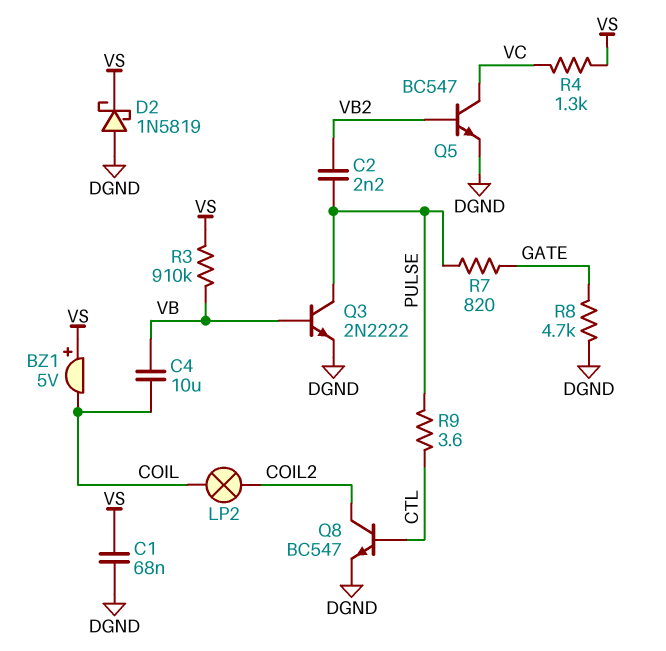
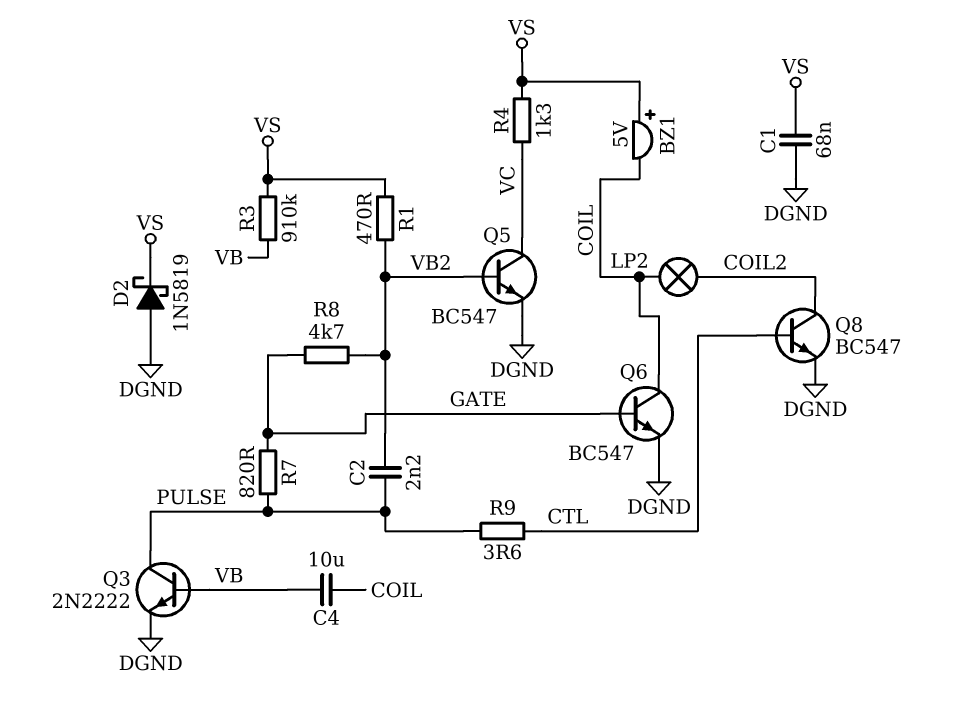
Q6: none -> NPN BC547 (B GATE, C COIL, E DGND)
R1: none -> 470 (VB2, VS)
R8: 4.7k (DGND, GATE) -> 4.7k (GATE, VB2)

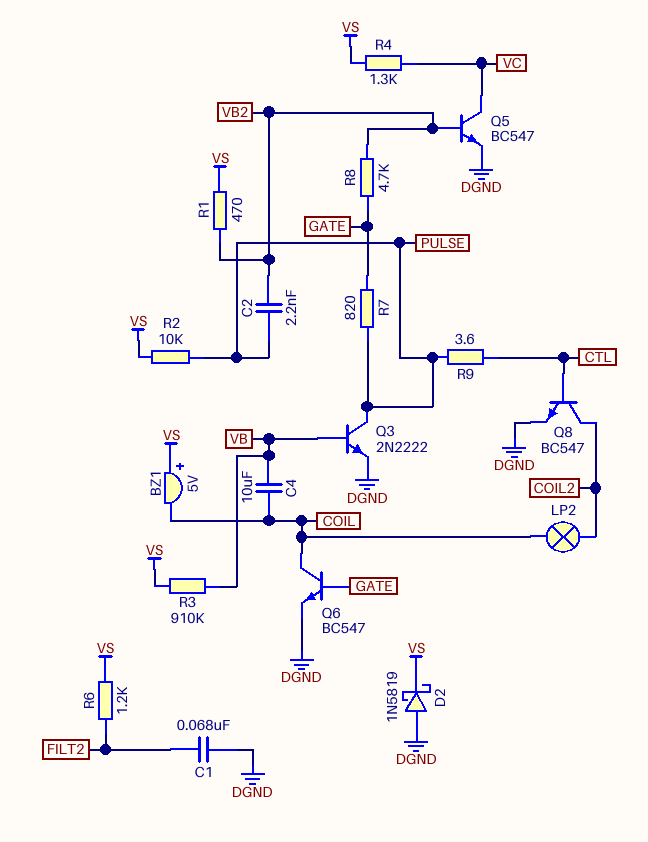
C1: 68nF (DGND, VS) -> 68nF (DGND, FILT2)
R2: none -> 10k (PULSE, VS)
R6: none -> 1.2k (FILT2, VS)

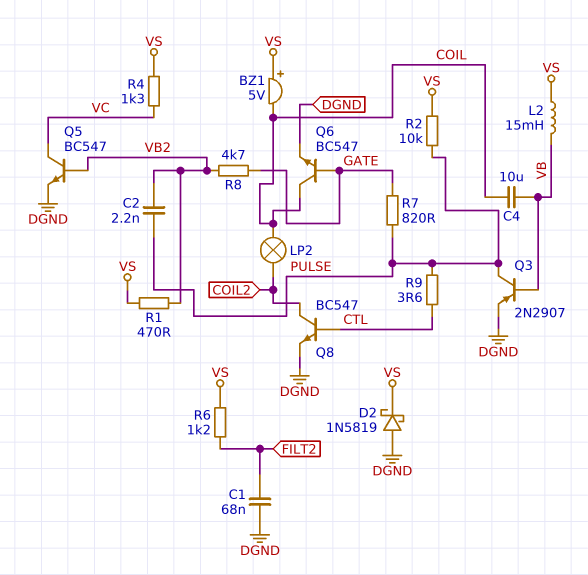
L2: none -> 15mH (VB, VS)
Q3: NPN 2N2222 (B VB, C PULSE, E DGND) -> PNP 2N2907 (B VB, C PULSE, E DGND)
R3: 910k (VB, VS) -> none

